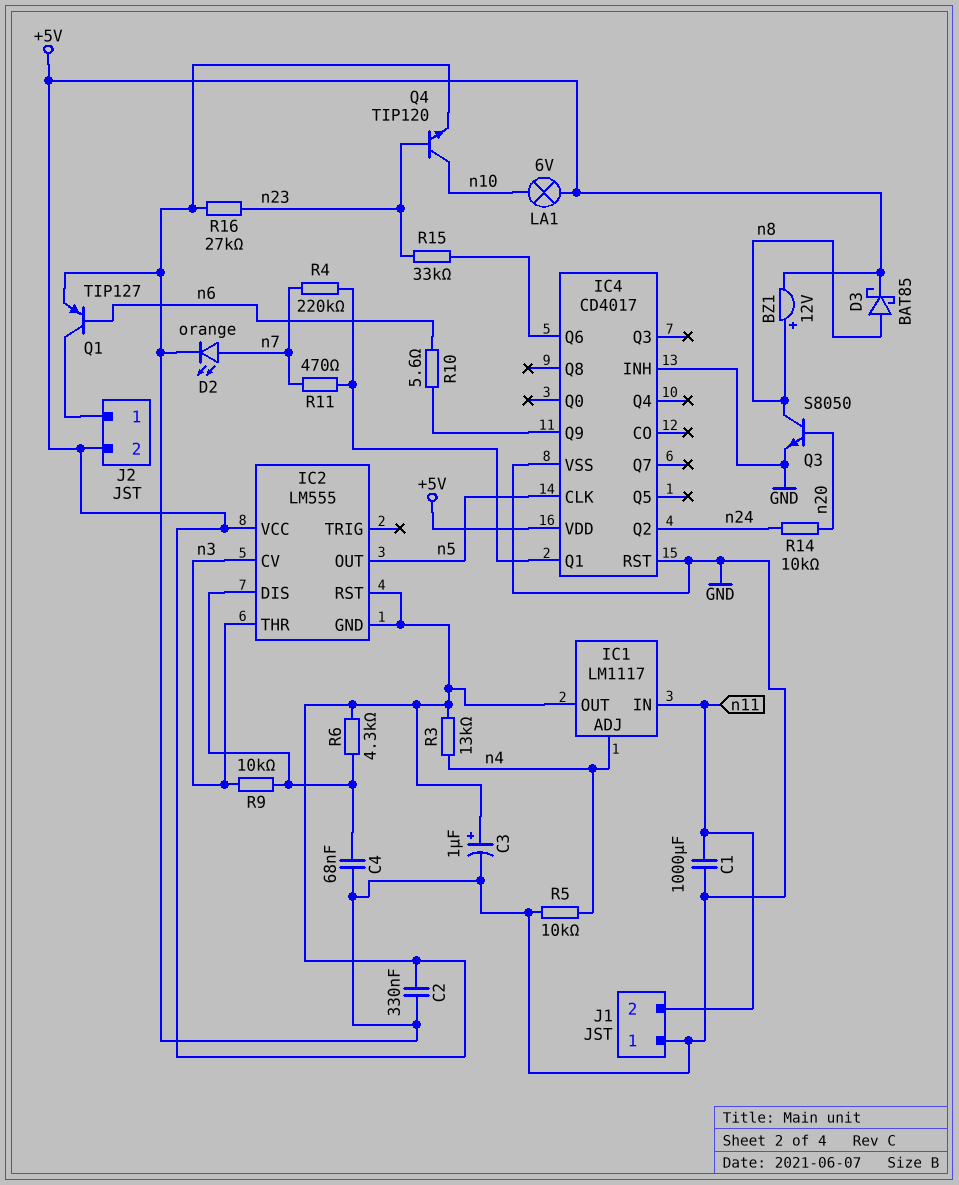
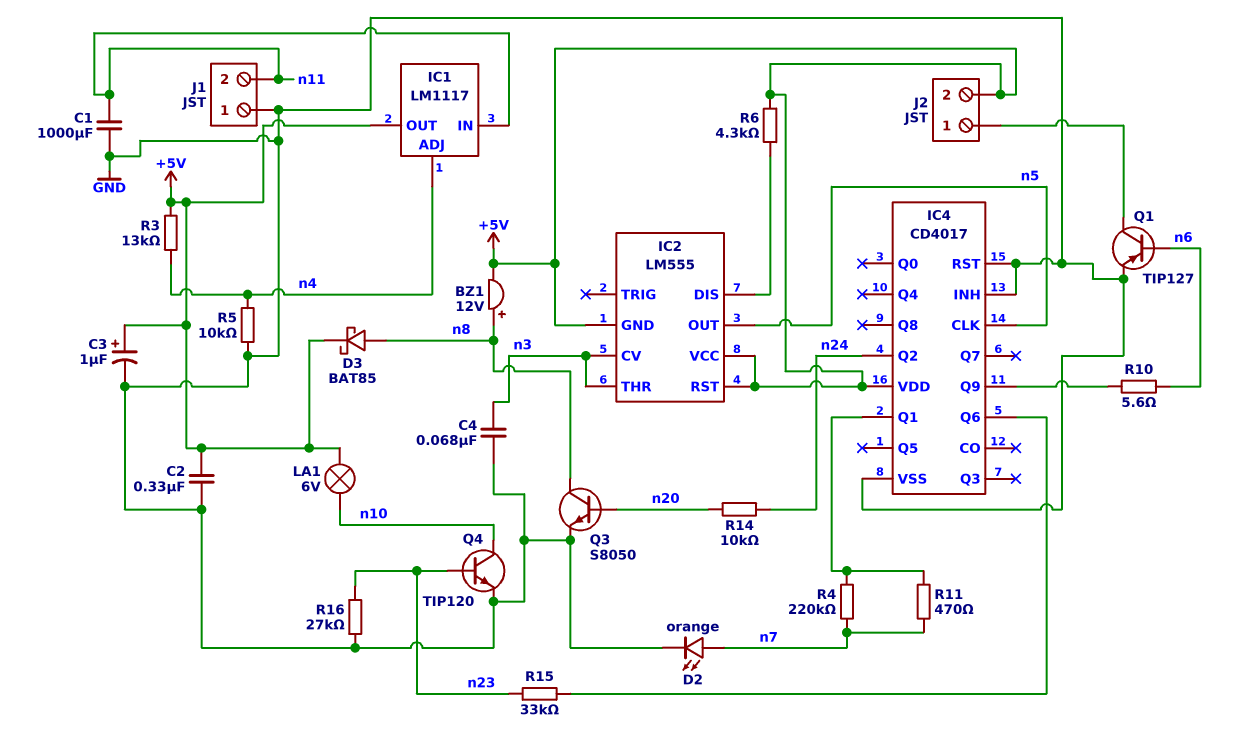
C4: 68nF (GND, IC2/DIS) -> 68nF (GND, n3)
R9: 10k (IC2/DIS, n3) -> none

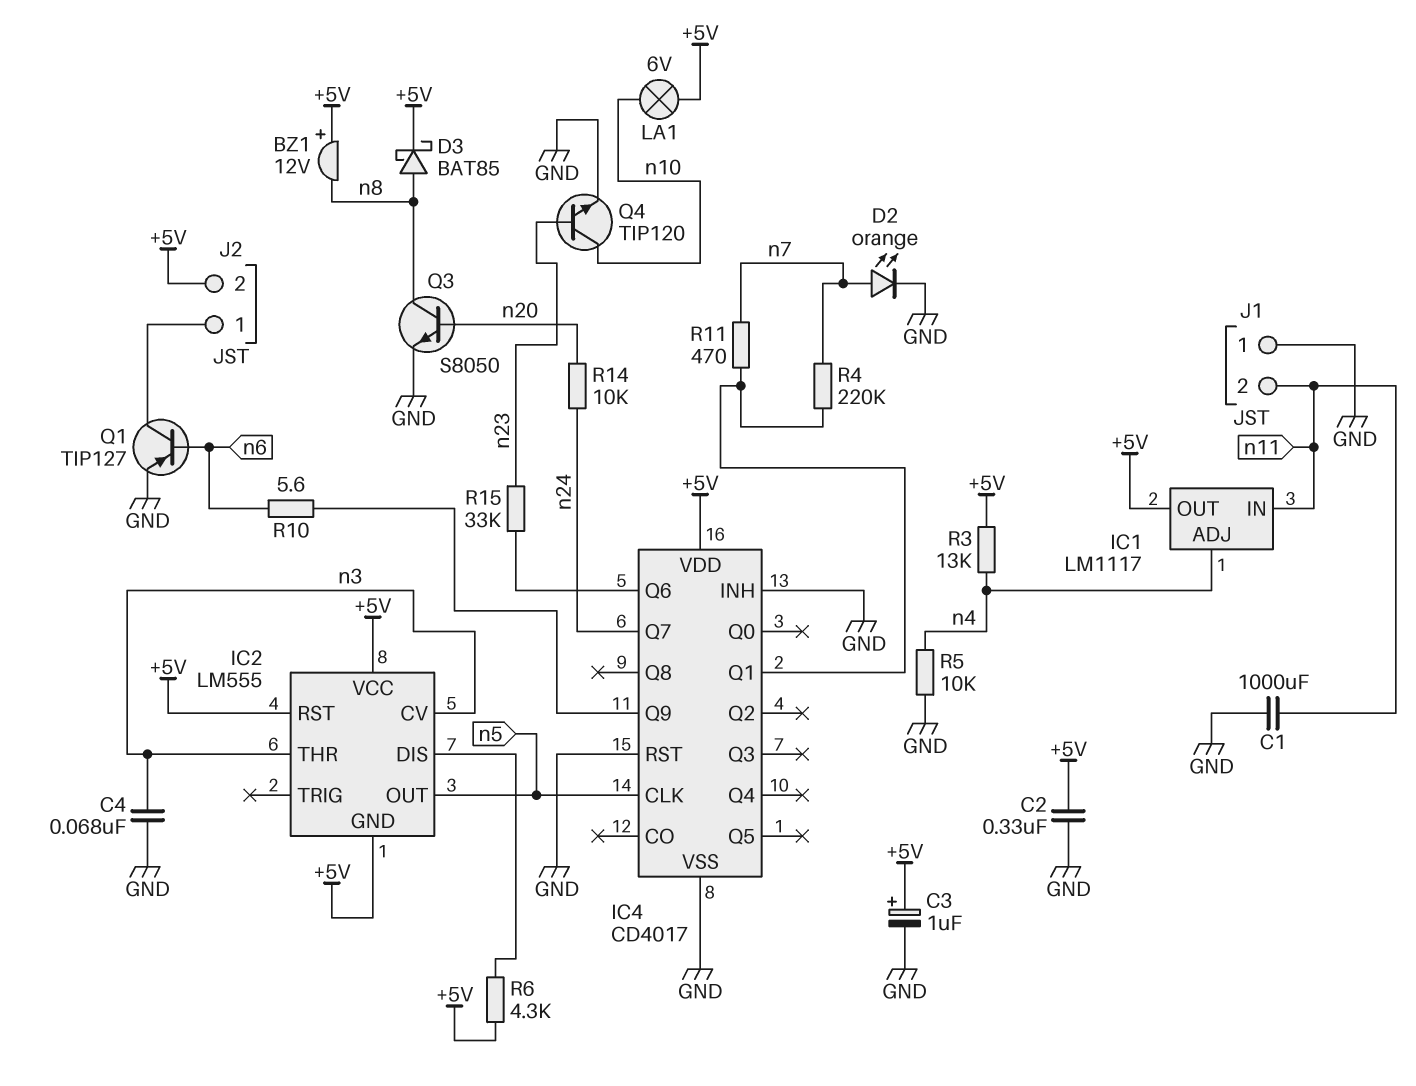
BZ1: buzzer 12V (plus n8, minus +5V) -> buzzer 12V (plus +5V, minus n8)
IC4 pin Q2: n24 -> none
IC4 pin Q7: none -> n24
R16: 27k (GND, n23) -> none

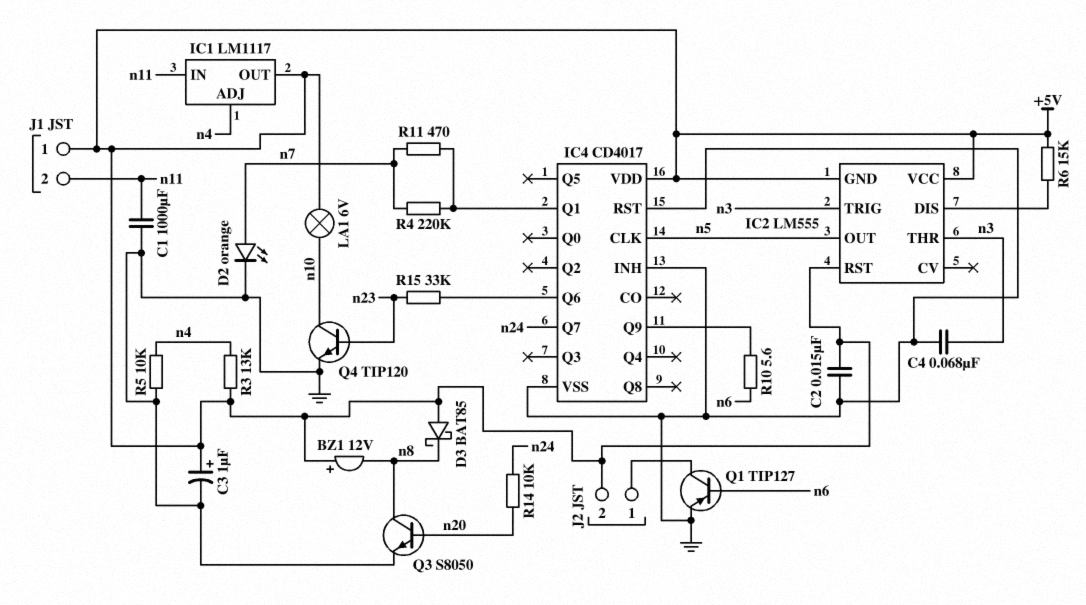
C2: 330nF (+5V, GND) -> 15nF (+5V, GND)
D3: schottky BAT85 (A n8, K +5V) -> schottky BAT85 (A +5V, K n8)
IC2 pin CV: n3 -> none
IC2 pin TRIG: none -> n3
J1 pin 1: GND -> +5V
R6: 4.3k (+5V, IC2/DIS) -> 15k (+5V, IC2/DIS)

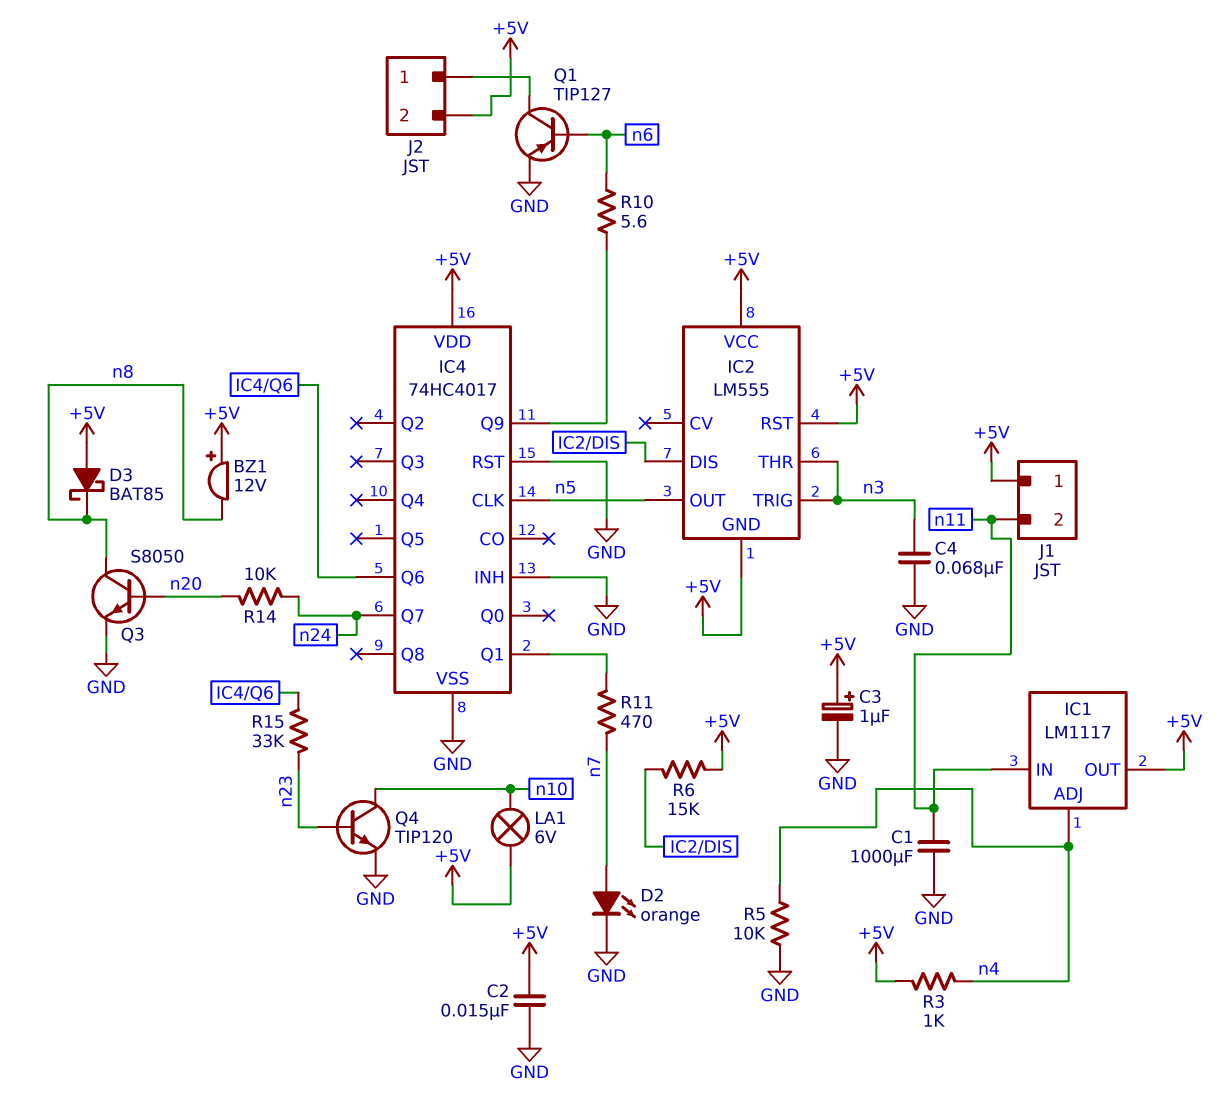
IC4: CD4017 -> 74HC4017
R3: 13k (+5V, n4) -> 1k (+5V, n4)
R4: 220k (IC4/Q1, n7) -> none

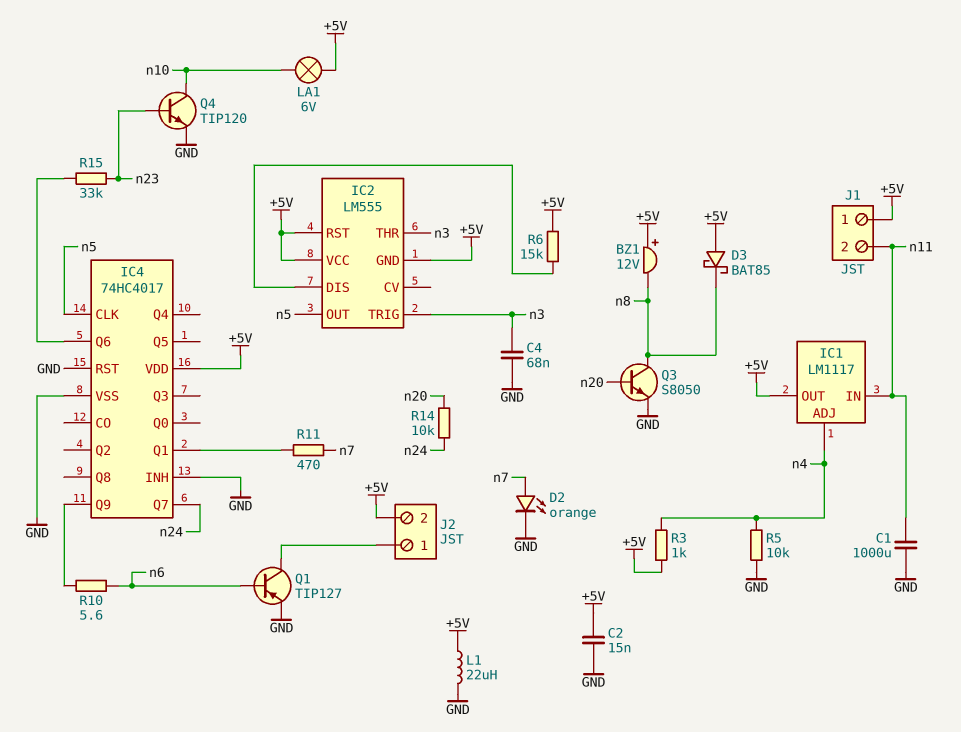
C3: 1uF (plus +5V, minus GND) -> none
L1: none -> 22uH (+5V, GND)

